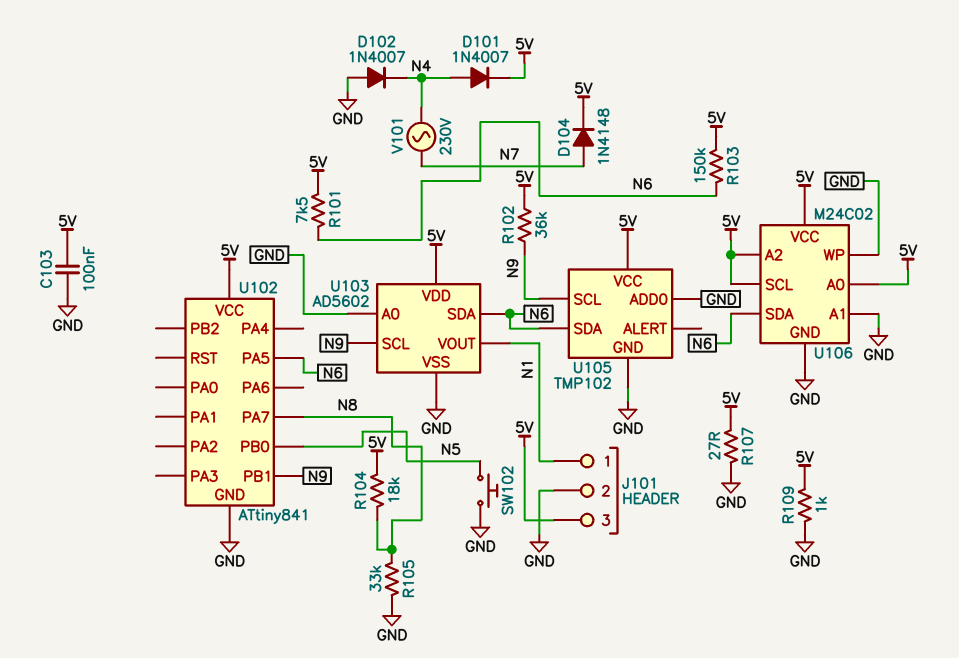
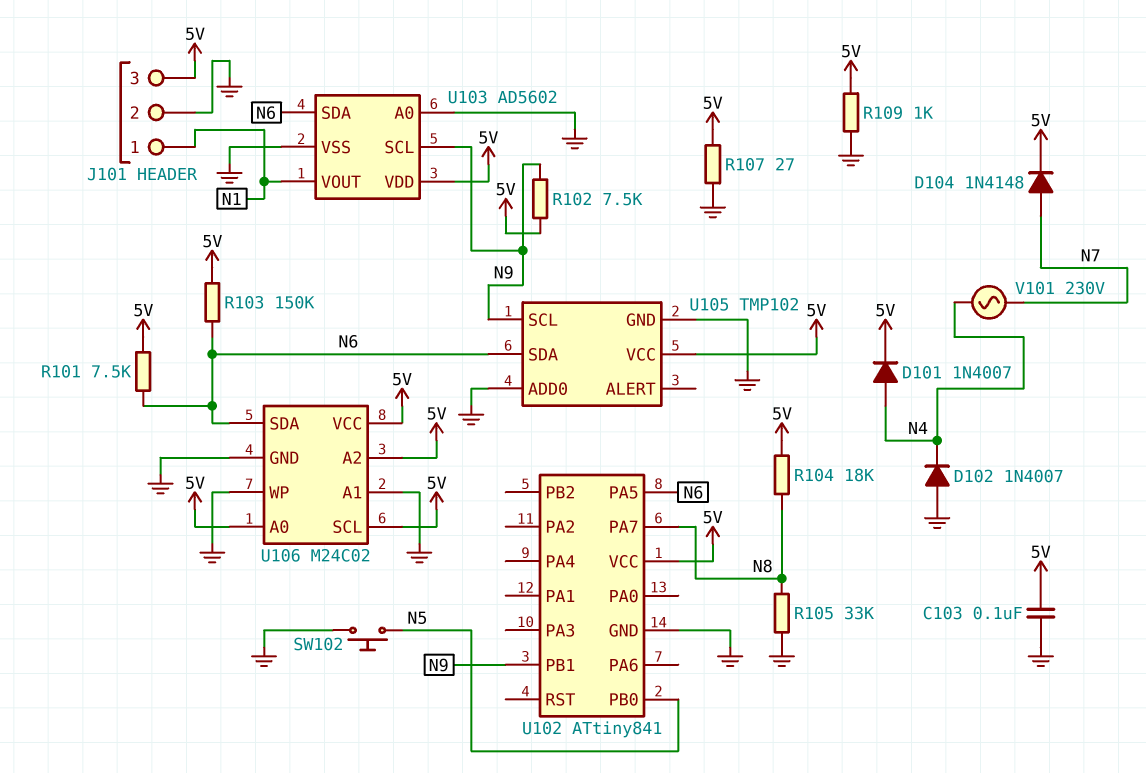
R102: 36k (5V, N9) -> 7.5k (5V, N9)

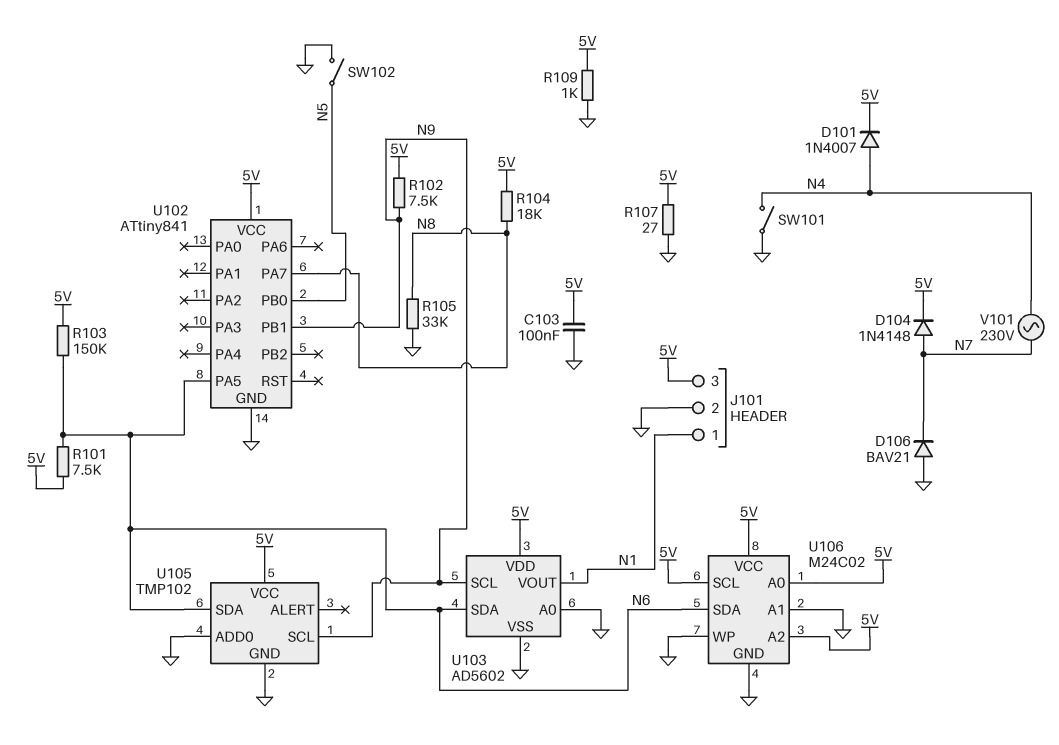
D102: diode 1N4007 (A GND, K N4) -> none
D106: none -> diode BAV21 (A GND, K N7)
SW101: none -> switch (GND, N4)
SW102: button (GND, N5) -> switch (GND, N5)

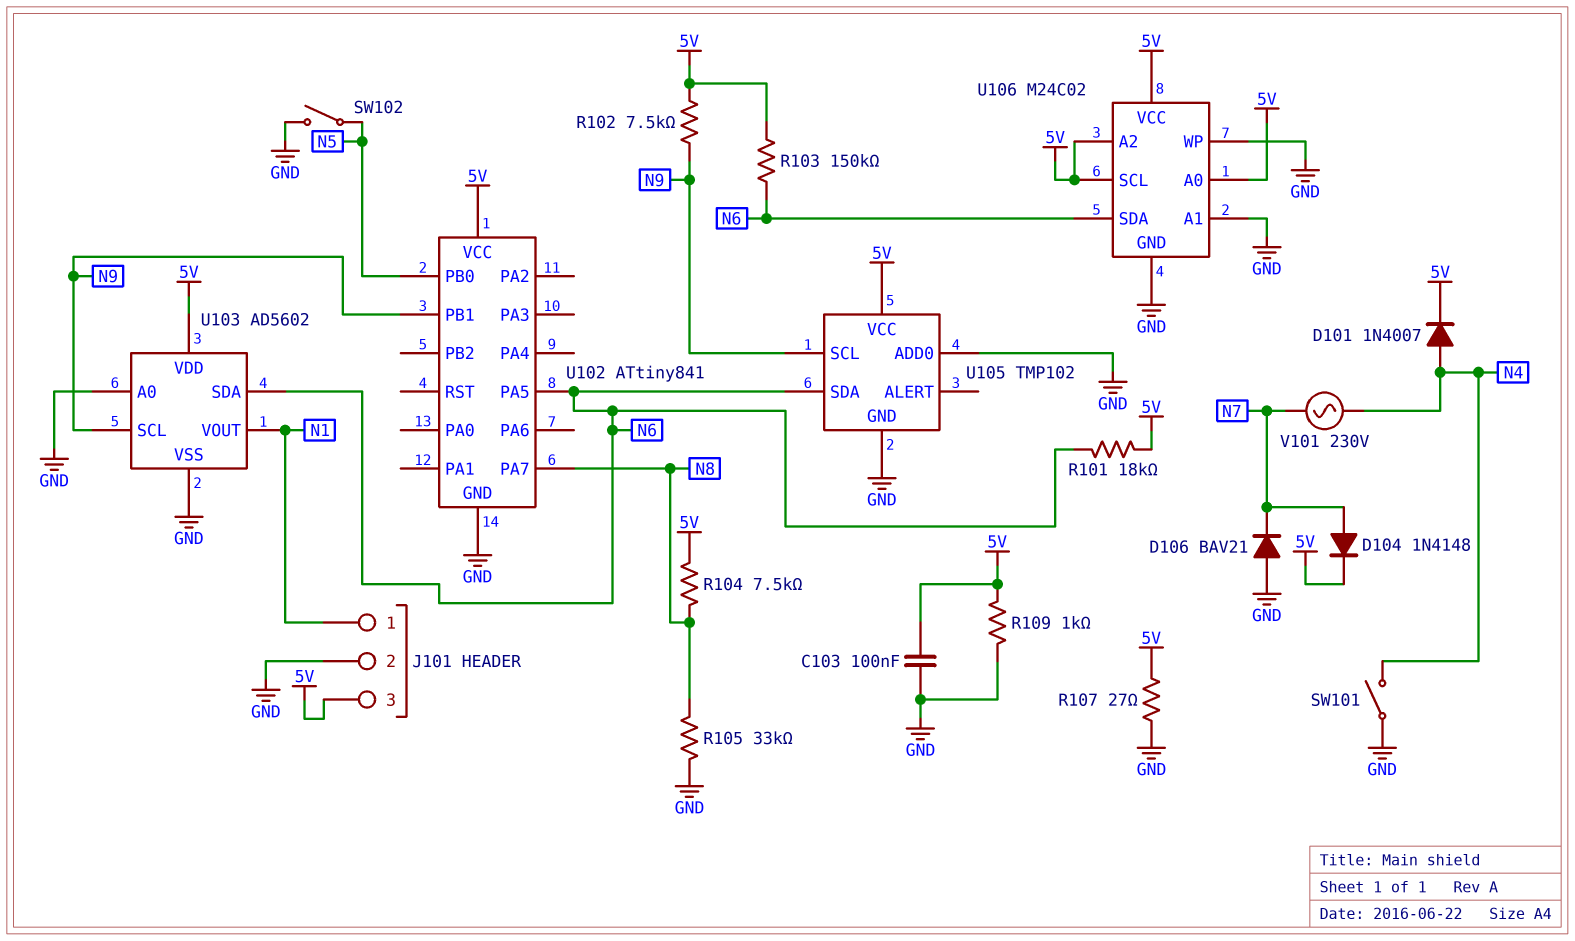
R101: 7.5k (5V, N6) -> 18k (5V, N6)
R104: 18k (5V, N8) -> 7.5k (5V, N8)

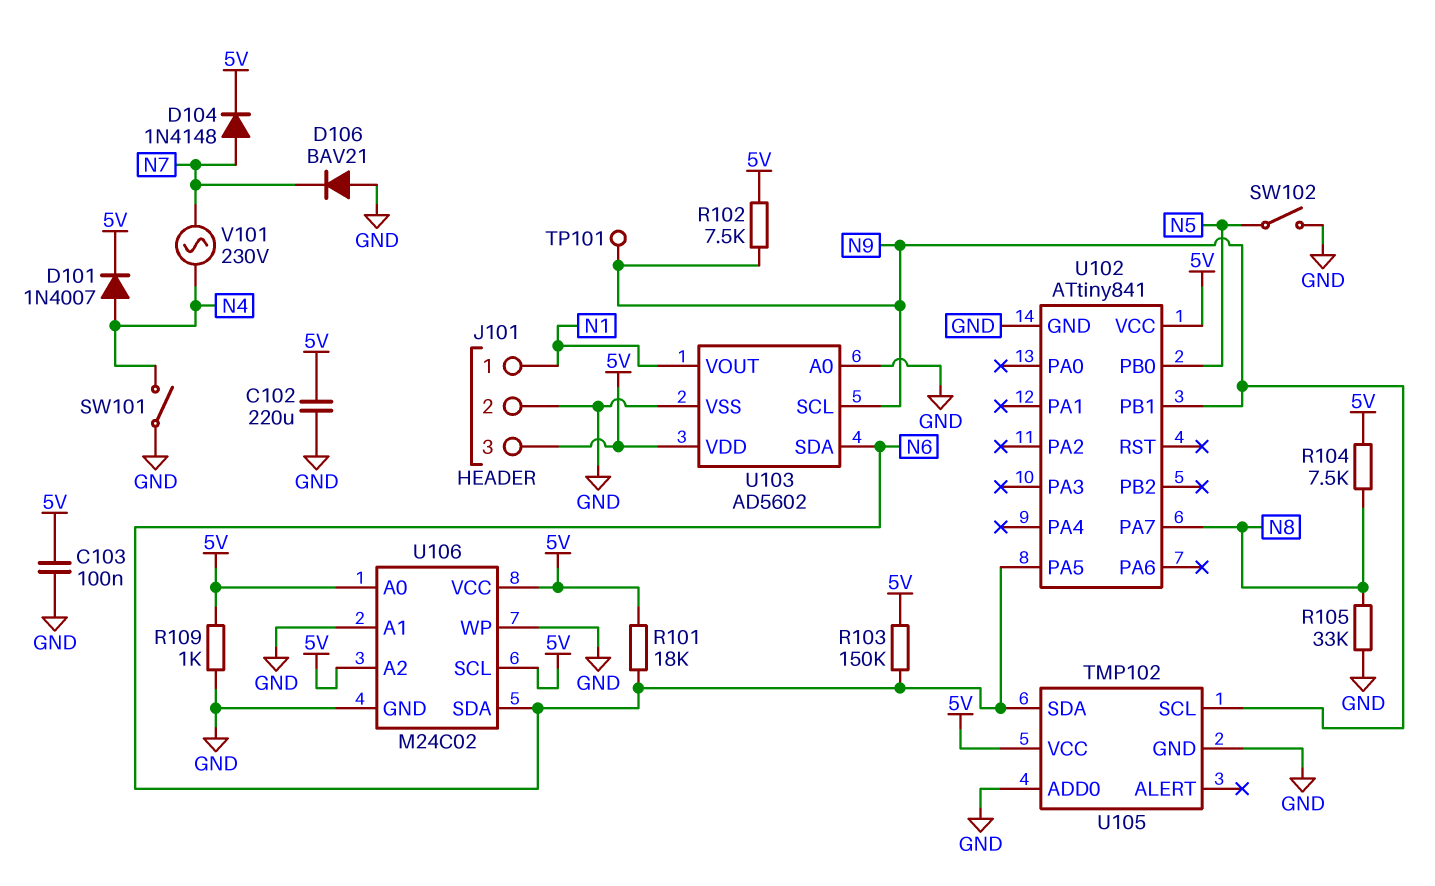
C102: none -> 220uF (5V, GND)
R107: 27 (5V, GND) -> none
TP101: none -> test point (N9)

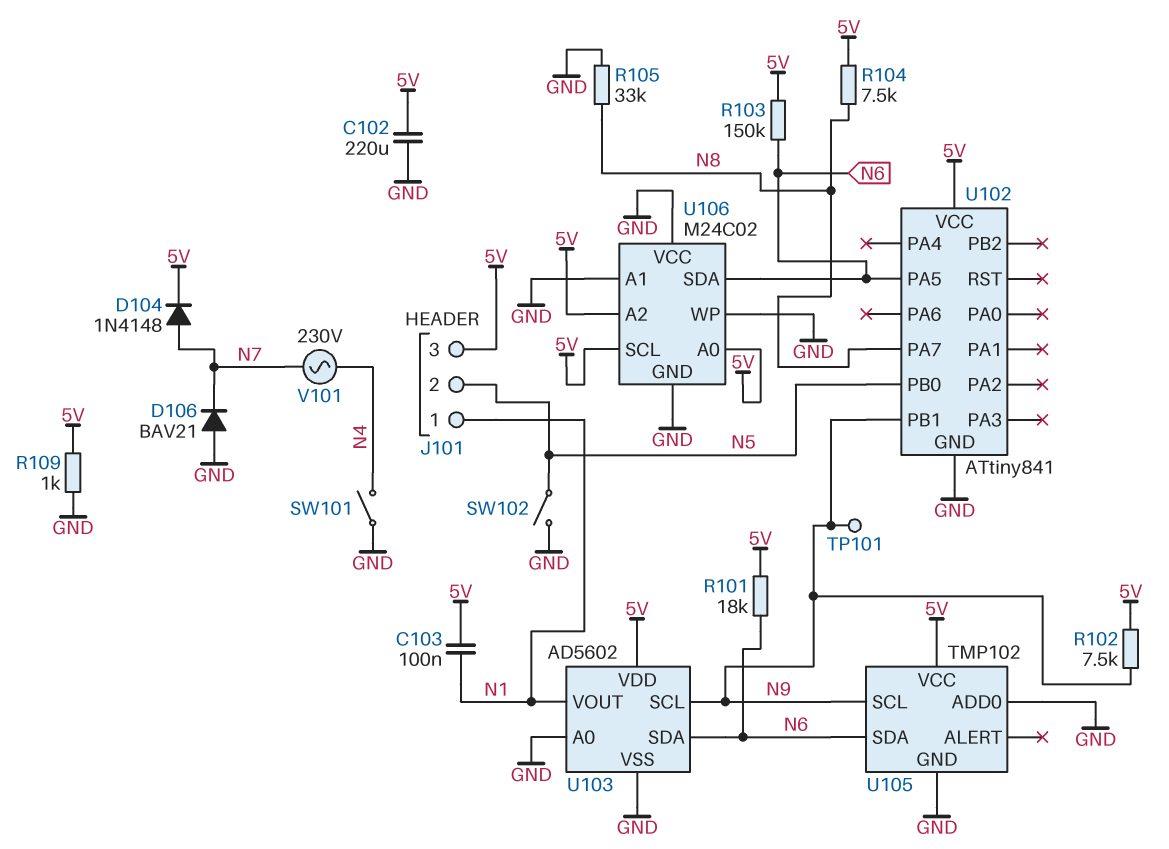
C103: 100nF (5V, GND) -> 100nF (5V, N1)
D101: diode 1N4007 (A N4, K 5V) -> none
J101 pin 2: GND -> N5
U106 pin VCC: 5V -> GND

